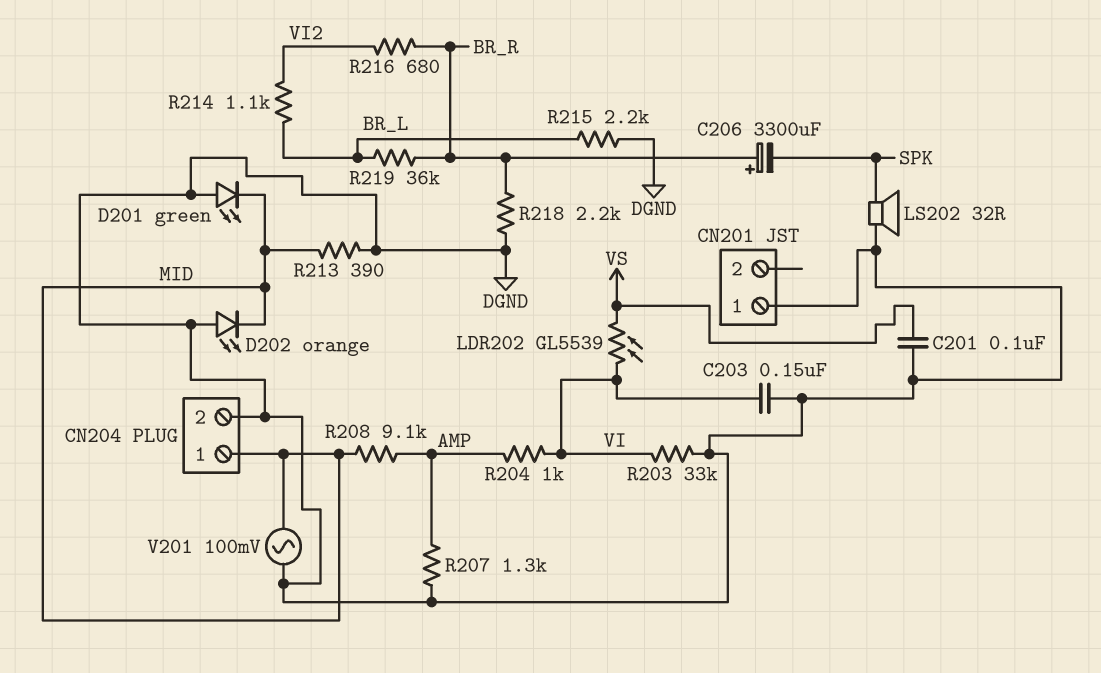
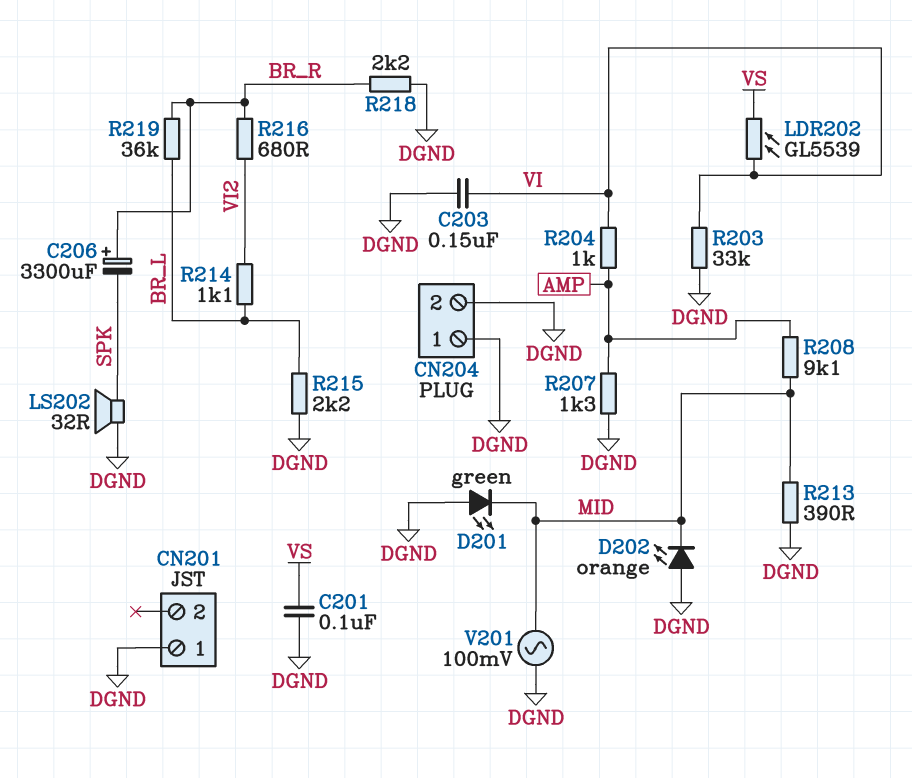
CN204 pin 1: MID -> DGND

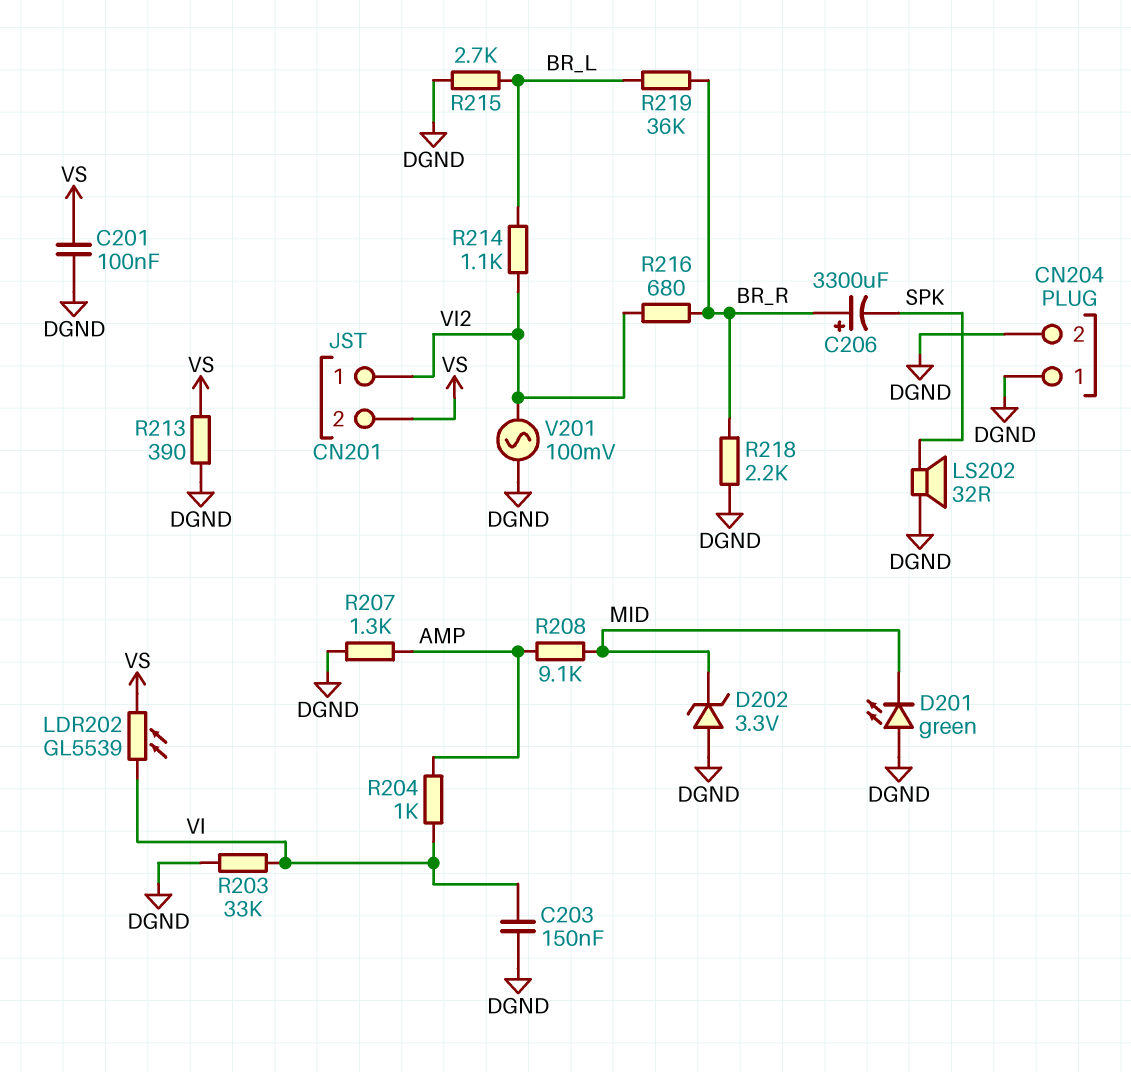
CN201 pin 1: DGND -> VI2
CN201 pin 2: none -> VS
D202: LED orange (A DGND, K MID) -> zener 3.3V (A DGND, K MID)
R213: 390 (DGND, MID) -> 390 (DGND, VS)
R215: 2.2k (BR_L, DGND) -> 2.7k (BR_L, DGND)
V201: AC 100mV (DGND, MID) -> AC 100mV (DGND, VI2)

